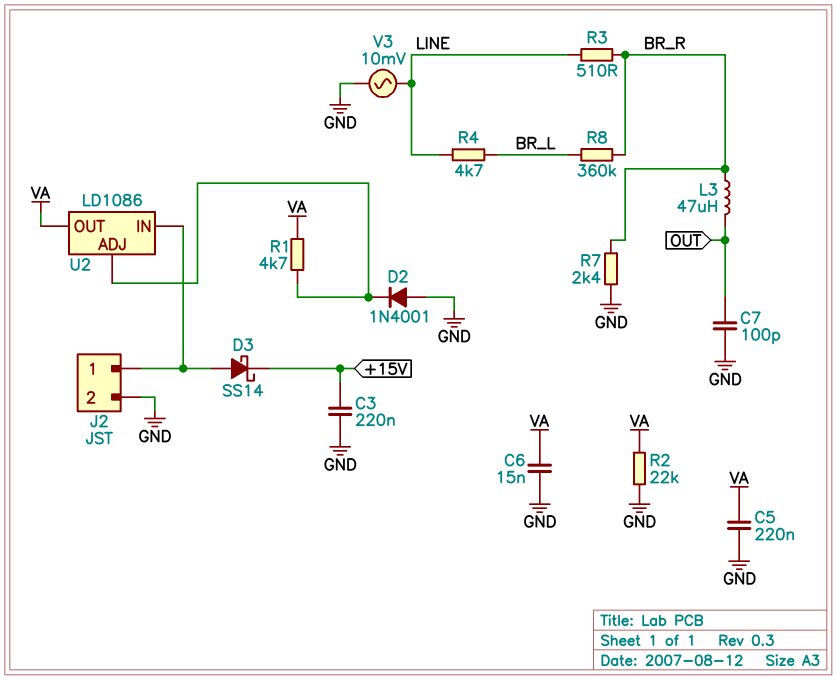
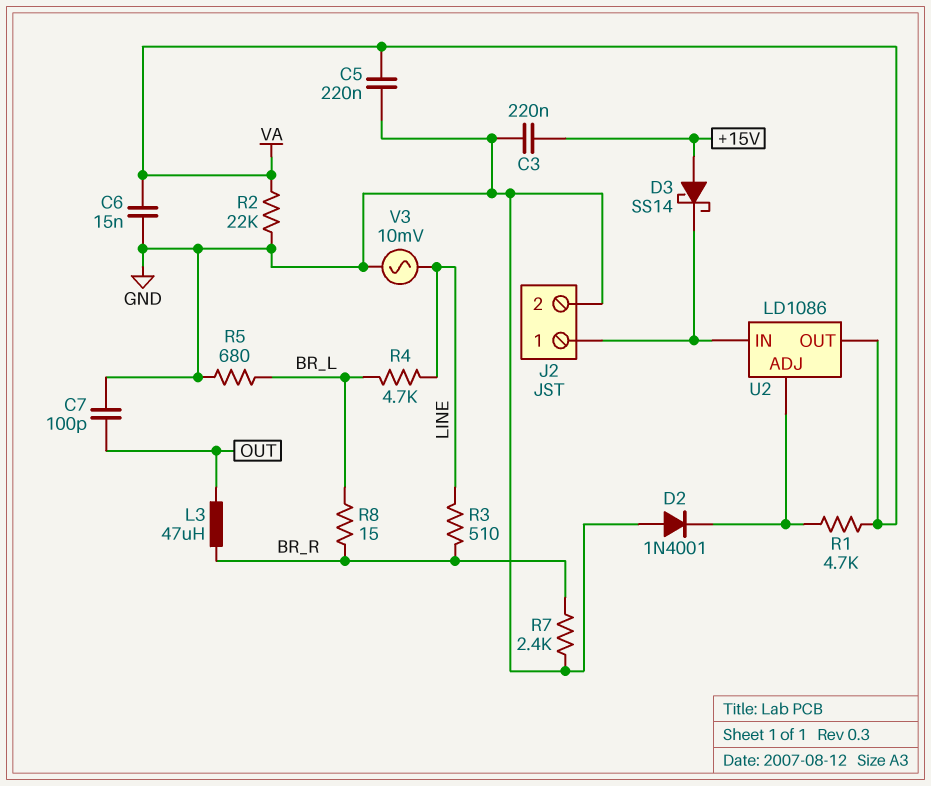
D3: schottky SS14 (A J2/1, K +15V) -> schottky SS14 (A +15V, K J2/1)
R5: none -> 680 (BR_L, GND)
R8: 360k (BR_L, BR_R) -> 15 (BR_L, BR_R)

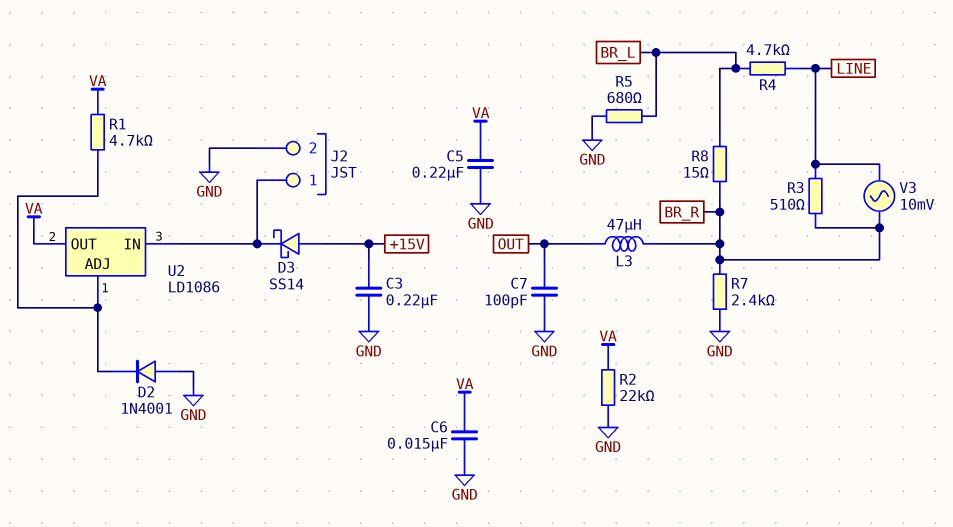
V3: AC 10mV (GND, LINE) -> AC 10mV (BR_R, LINE)

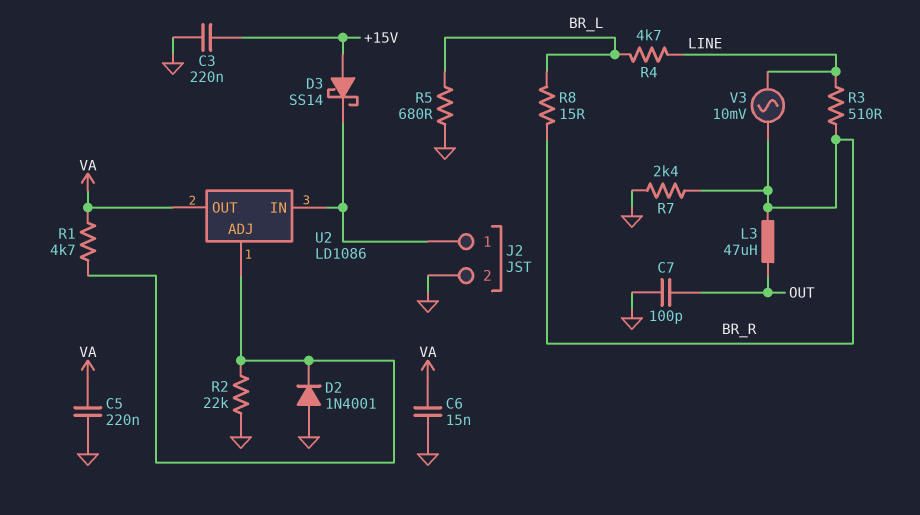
R2: 22k (GND, VA) -> 22k (GND, U2/ADJ)

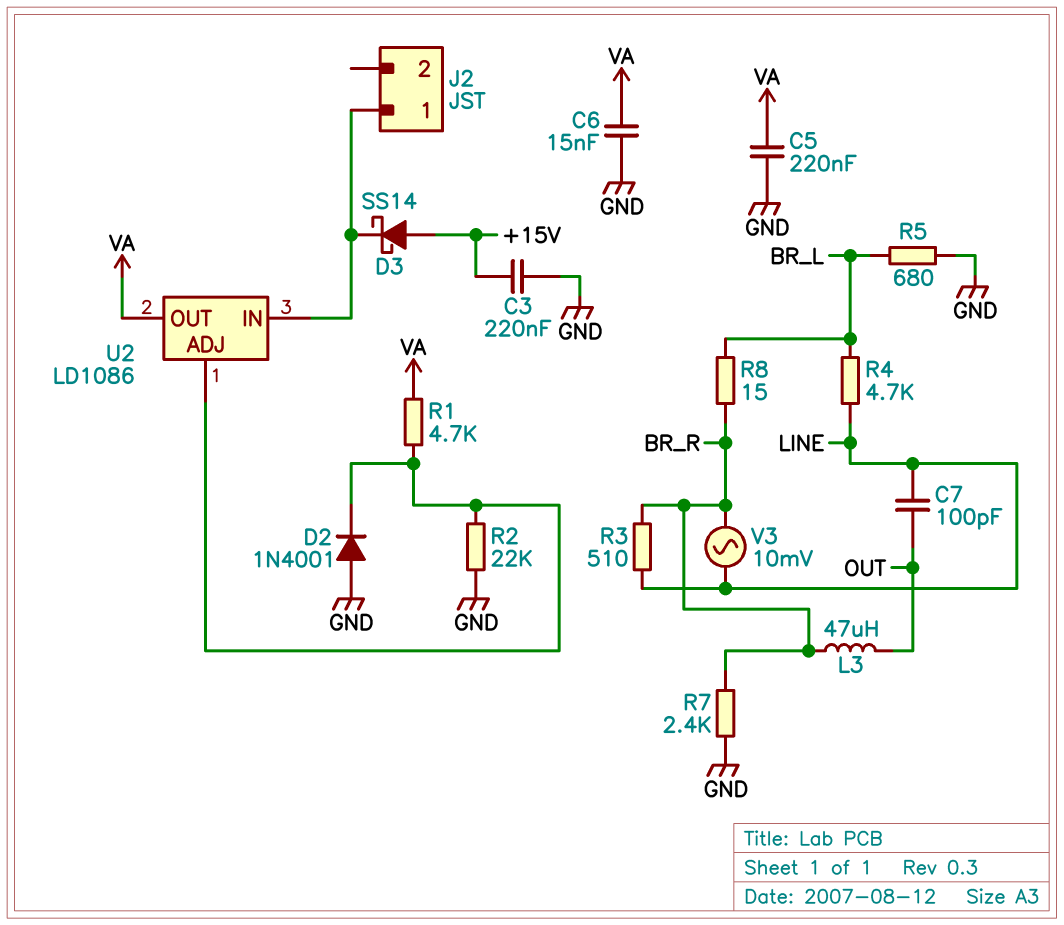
C7: 100pF (GND, OUT) -> 100pF (LINE, OUT)
J2 pin 2: GND -> none

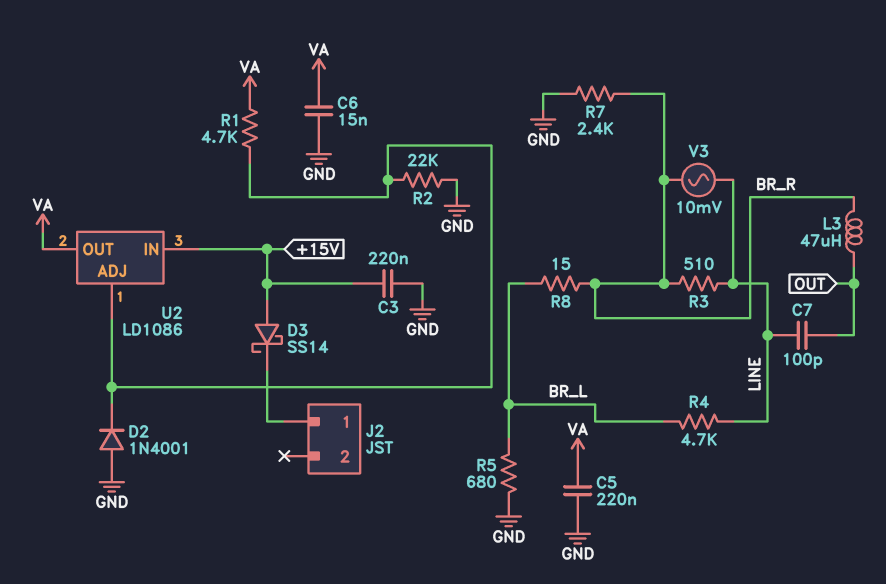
U2 pin IN: J2/1 -> +15V

